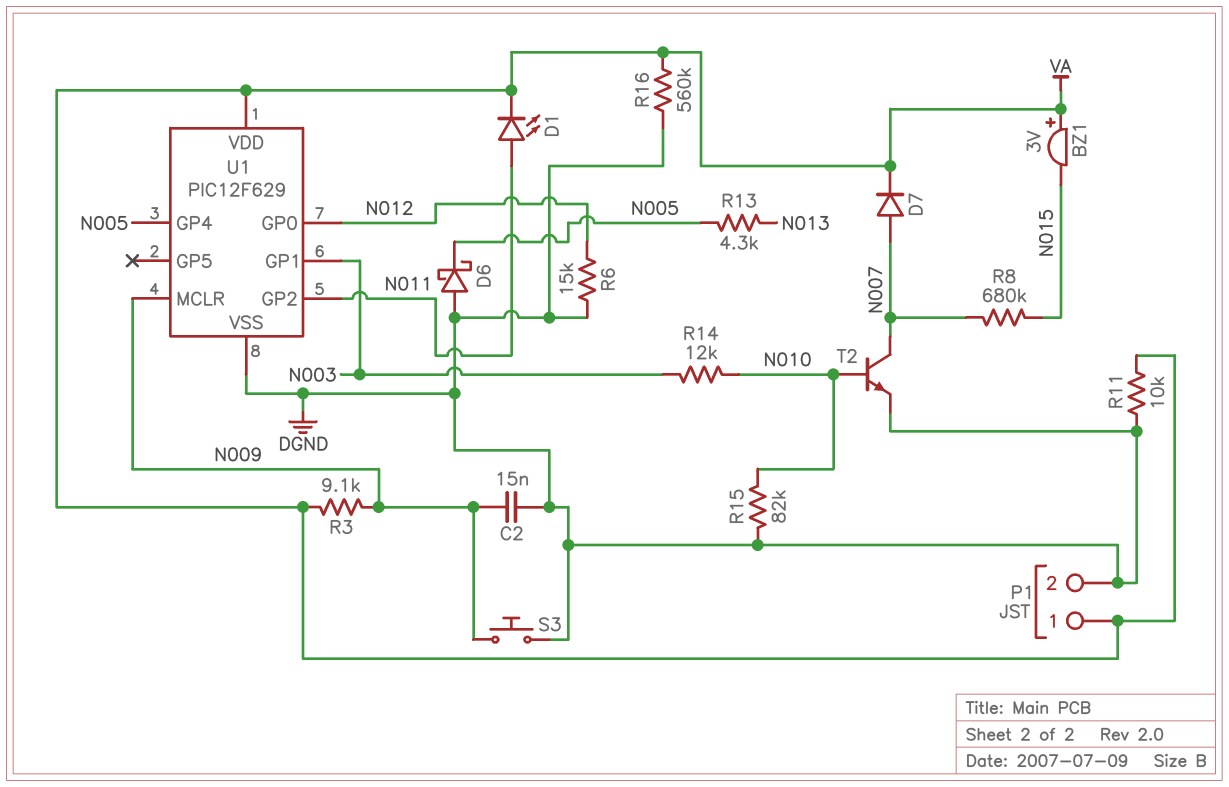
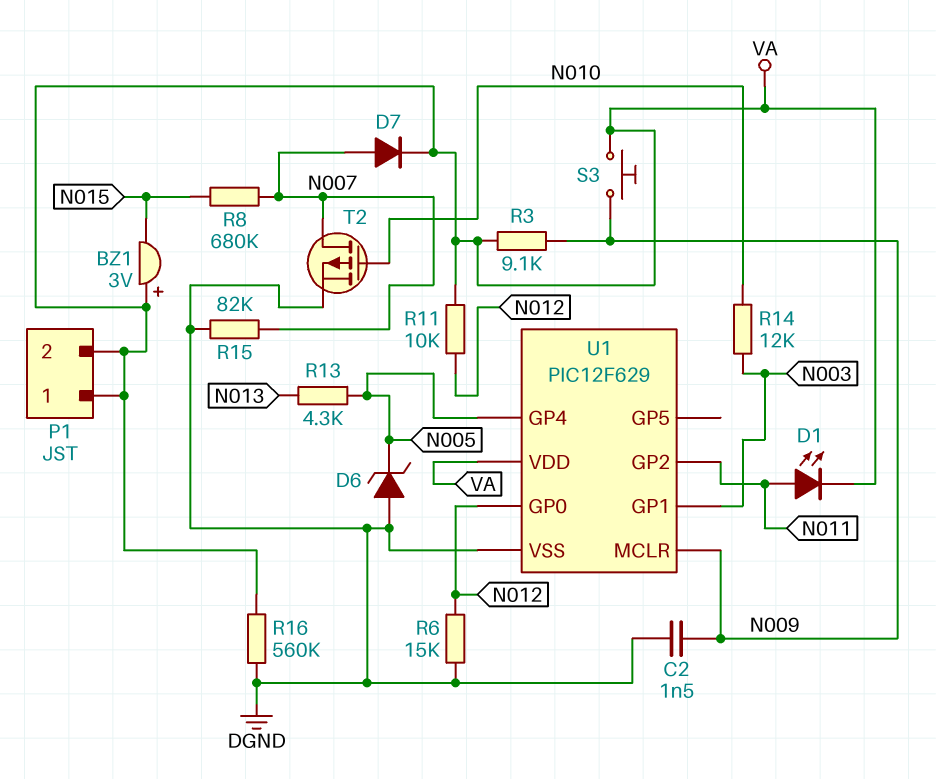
C2: 15nF (DGND, N009) -> 1.5nF (DGND, N009)
D6: schottky (A DGND, K N005) -> zener (A DGND, K N005)
P1 pin 2: DGND -> VA
R11: 10k (DGND, VA) -> 10k (N012, VA)
R15: 82k (DGND, N010) -> 82k (DGND, N007)
S3: button (DGND, N009) -> button (N009, VA)
T2: NPN (B N010, C N007, E DGND) -> PMOS (G N010, D N007, S DGND)

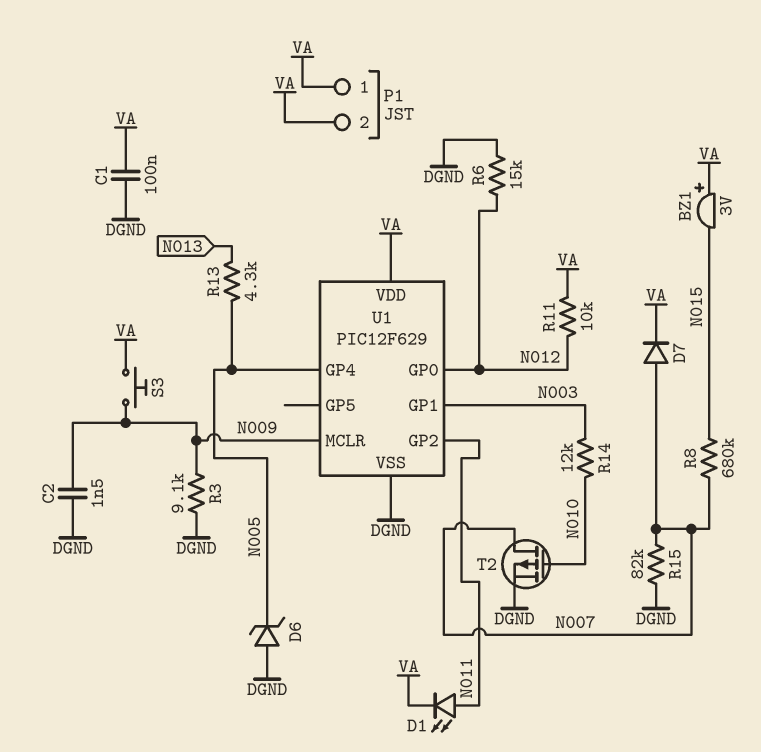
C1: none -> 100nF (DGND, VA)
R3: 9.1k (N009, VA) -> 9.1k (DGND, N009)
R16: 560k (DGND, VA) -> none

